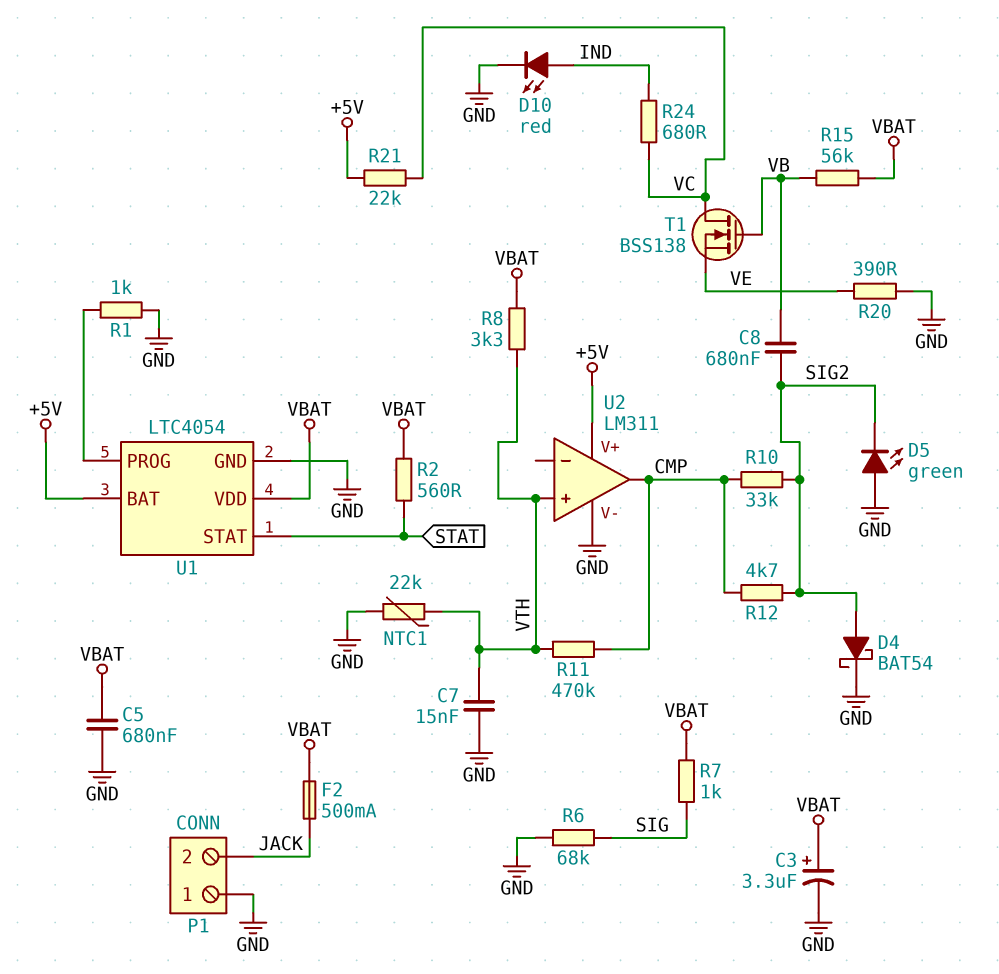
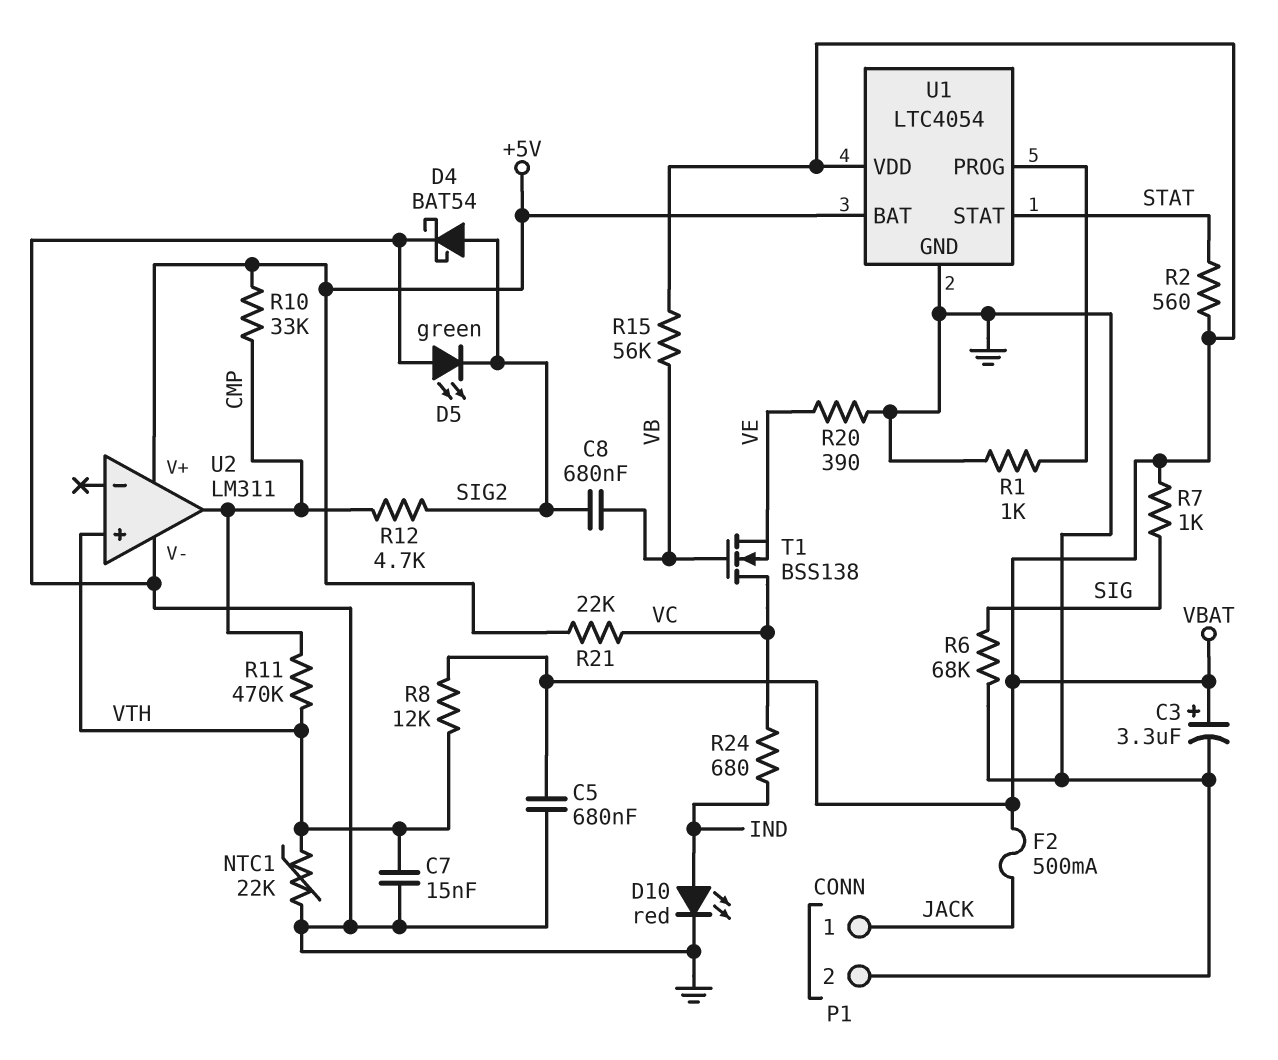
P1 pin 1: GND -> JACK
P1 pin 2: JACK -> GND
R8: 3.3k (VBAT, VTH) -> 12k (VBAT, VTH)
R10: 33k (CMP, SIG2) -> 33k (+5V, CMP)

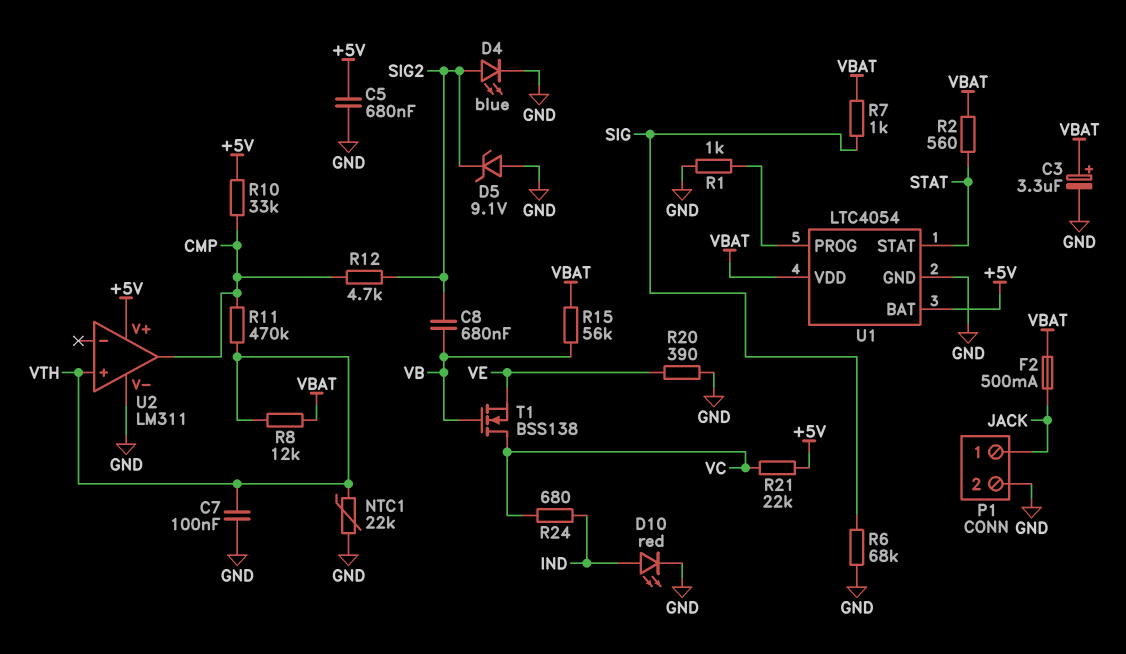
C5: 680nF (GND, VBAT) -> 680nF (+5V, GND)
C7: 15nF (GND, VTH) -> 100nF (GND, VTH)
D4: schottky BAT54 (A SIG2, K GND) -> LED blue (A SIG2, K GND)
D5: LED green (A GND, K SIG2) -> zener 9.1V (A GND, K SIG2)

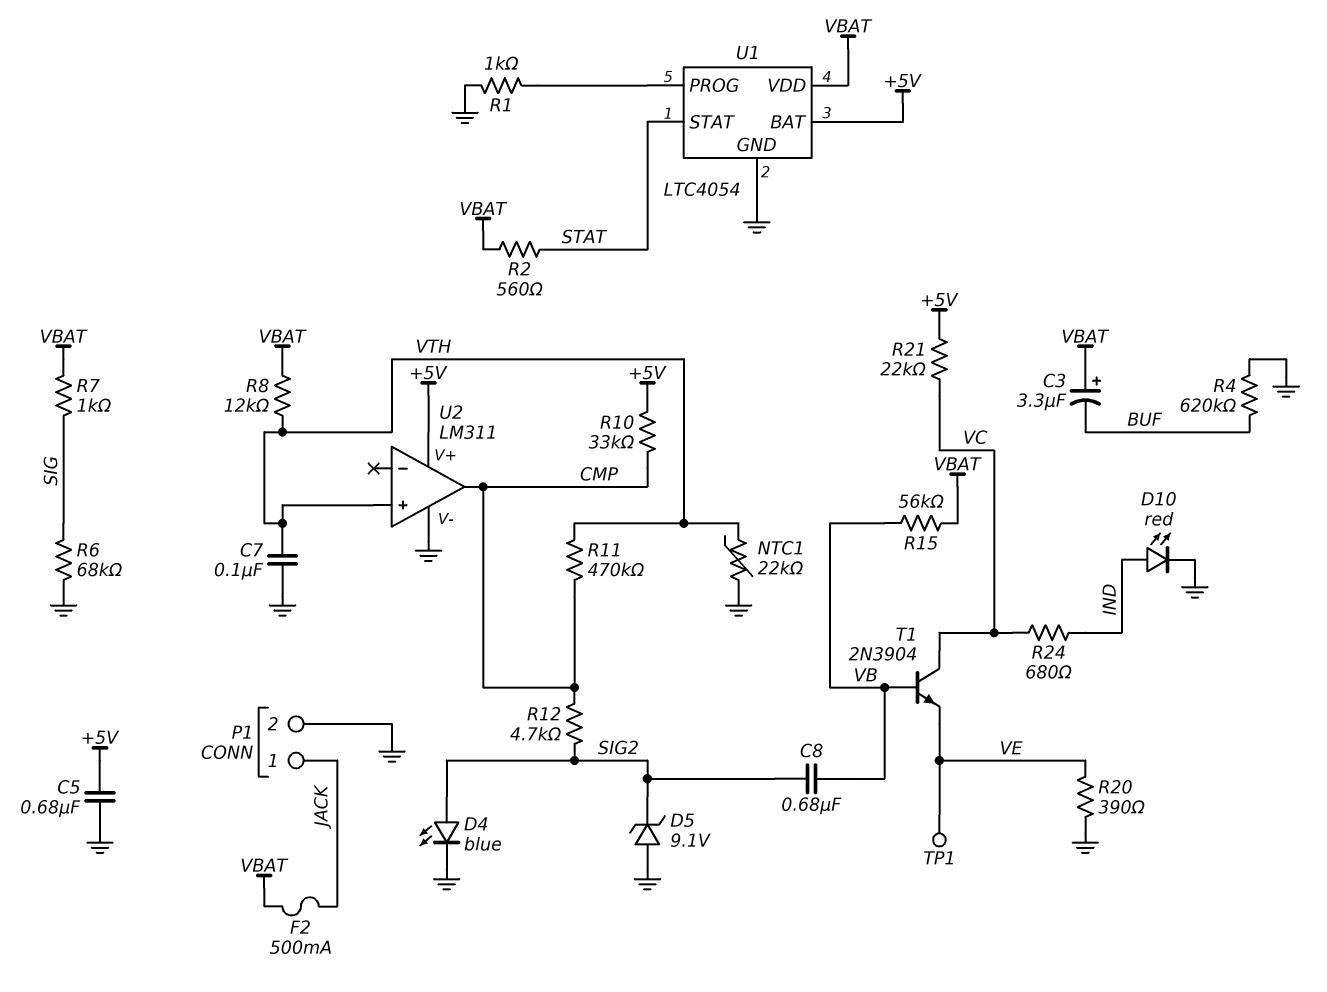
C3: 3.3uF (plus VBAT, minus GND) -> 3.3uF (plus VBAT, minus BUF)
R4: none -> 620k (BUF, GND)
T1: NMOS BSS138 (G VB, D VC, S VE) -> NPN 2N3904 (B VB, C VC, E VE)
TP1: none -> test point (VE)

